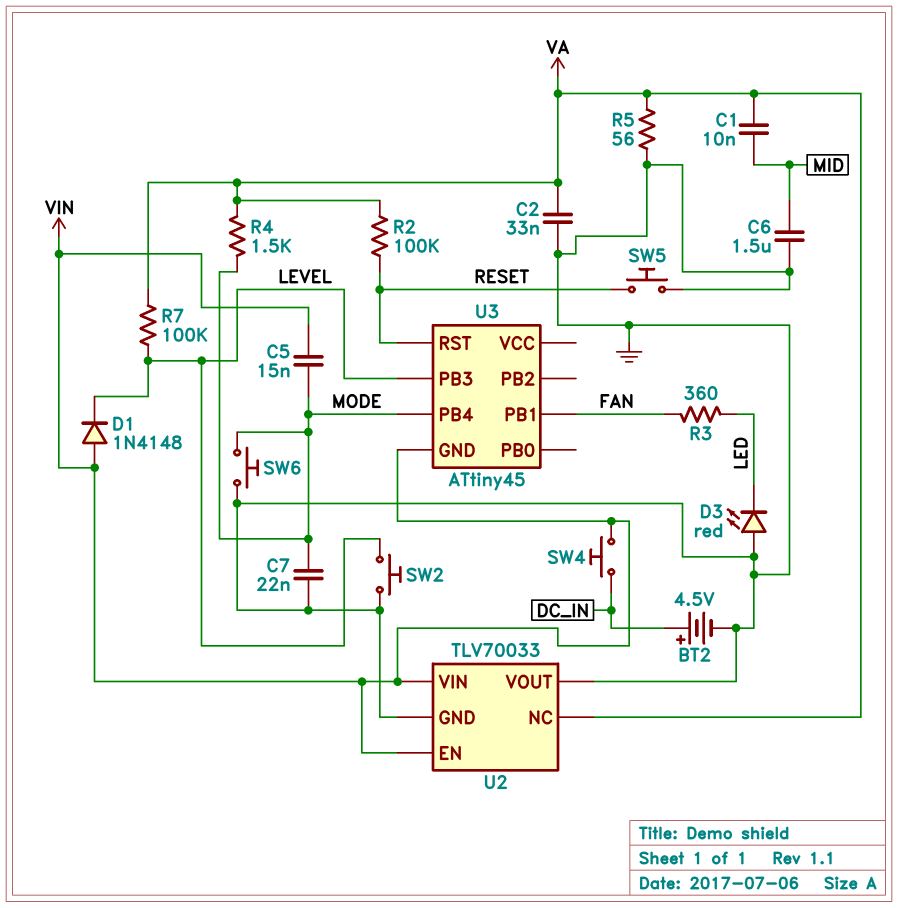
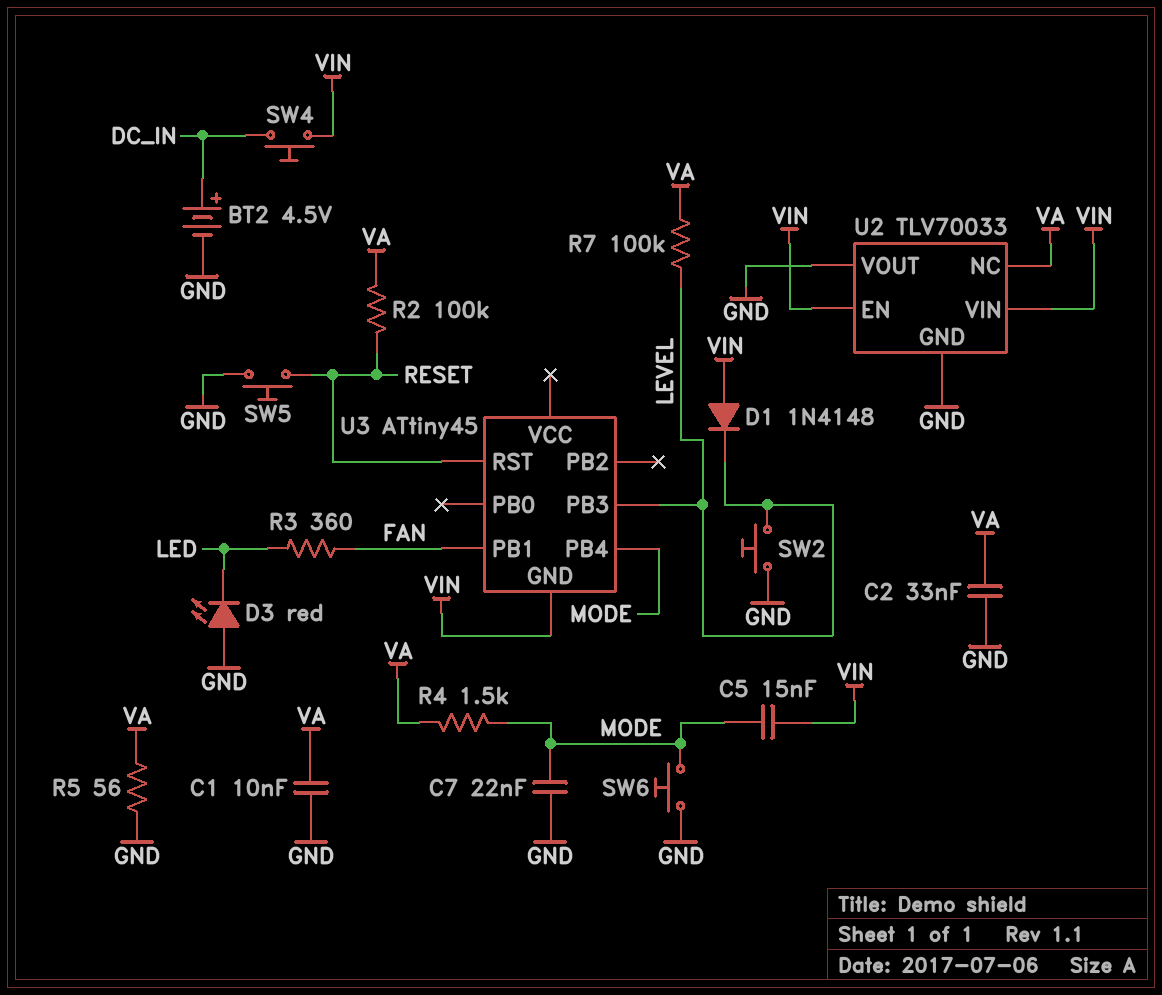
C1: 10nF (MID, VA) -> 10nF (GND, VA)
C6: 1.5uF (GND, MID) -> none

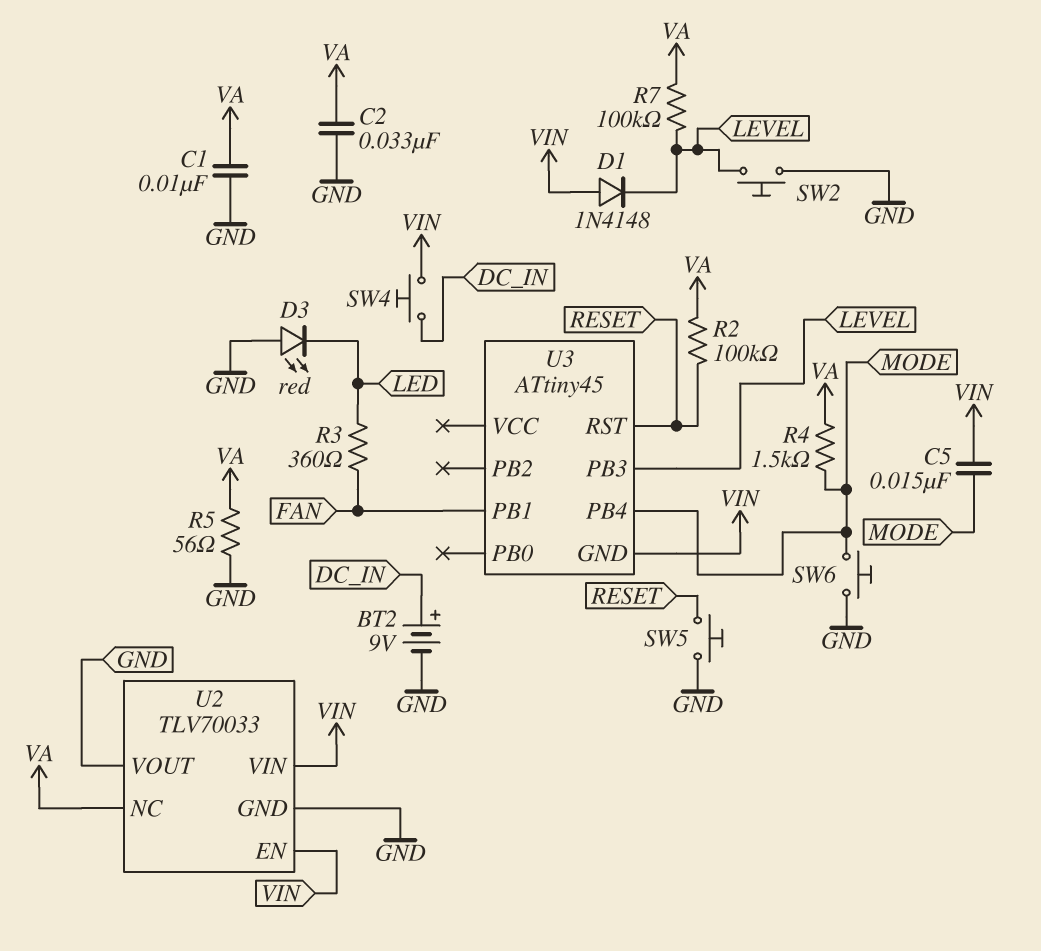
BT2: 4.5V (plus DC_IN, minus GND) -> 9V (plus DC_IN, minus GND)
C7: 22nF (GND, MODE) -> none

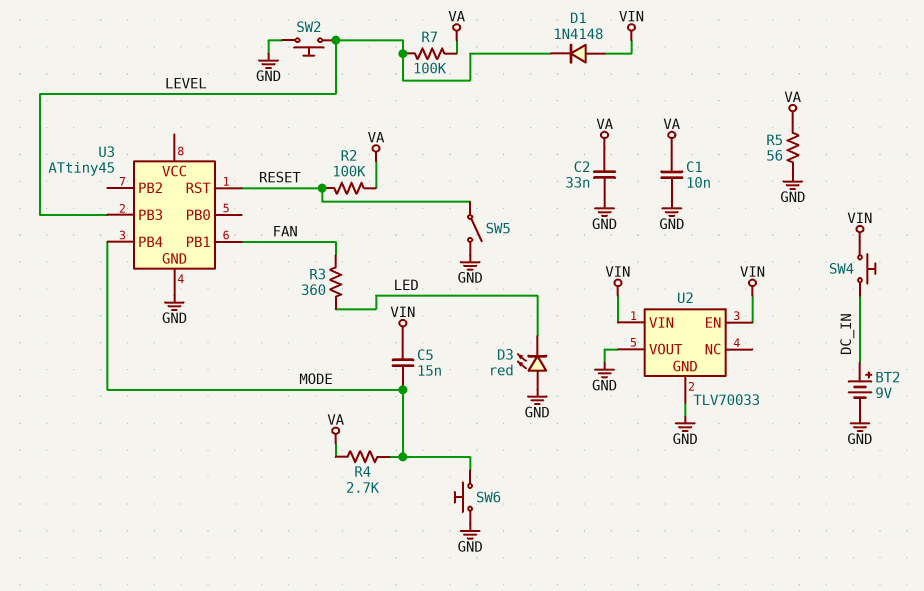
R4: 1.5k (MODE, VA) -> 2.7k (MODE, VA)
SW5: button (GND, RESET) -> switch (GND, RESET)
U2 pin NC: VA -> none
U3 pin GND: VIN -> GND

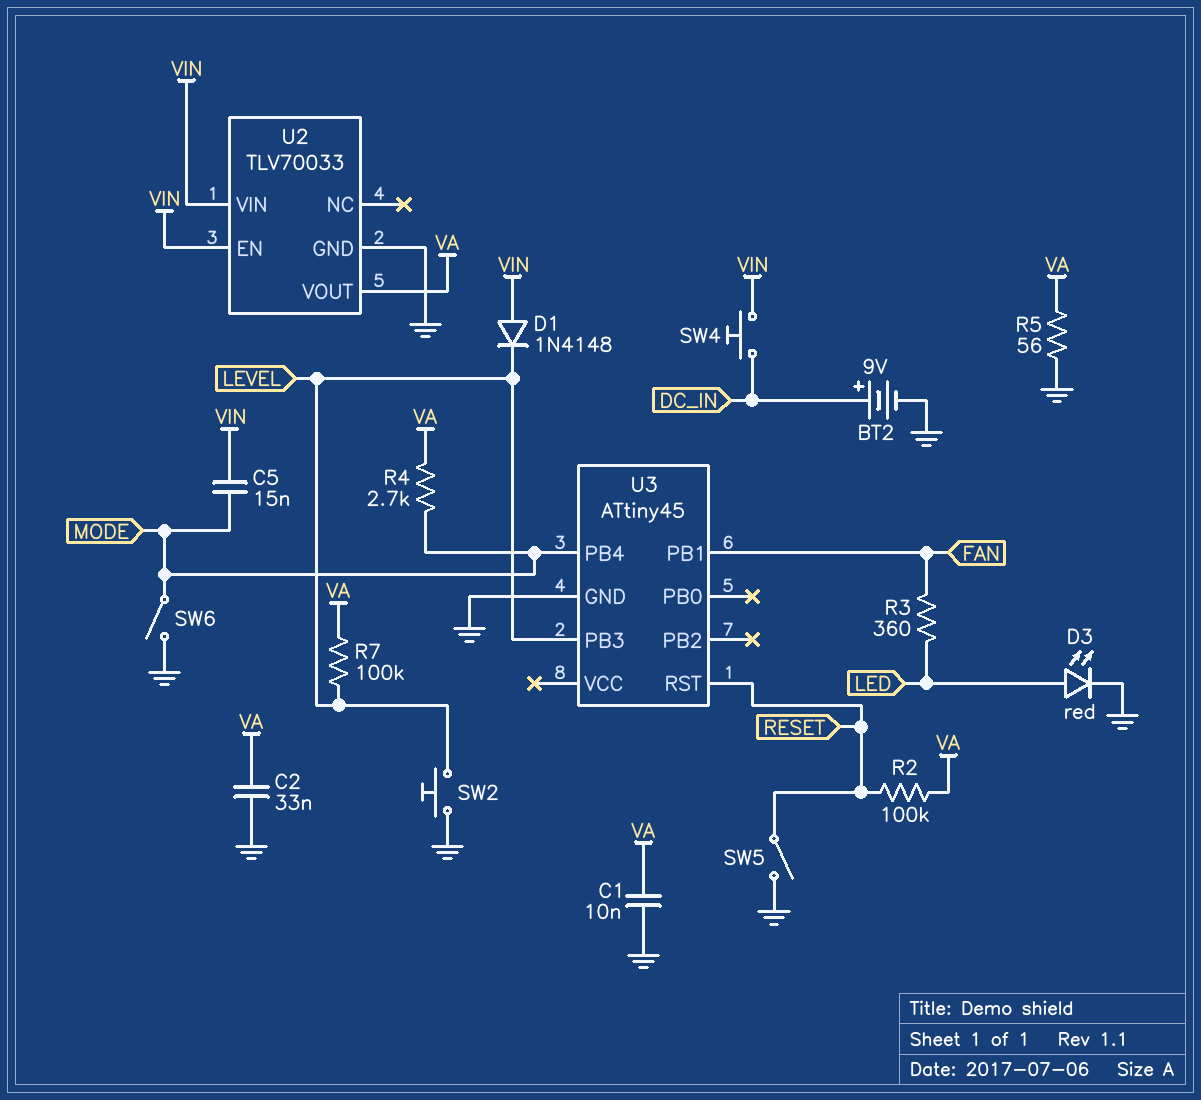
D3: LED red (A GND, K LED) -> LED red (A LED, K GND)
SW6: button (GND, MODE) -> switch (GND, MODE)
U2 pin VOUT: GND -> VA

